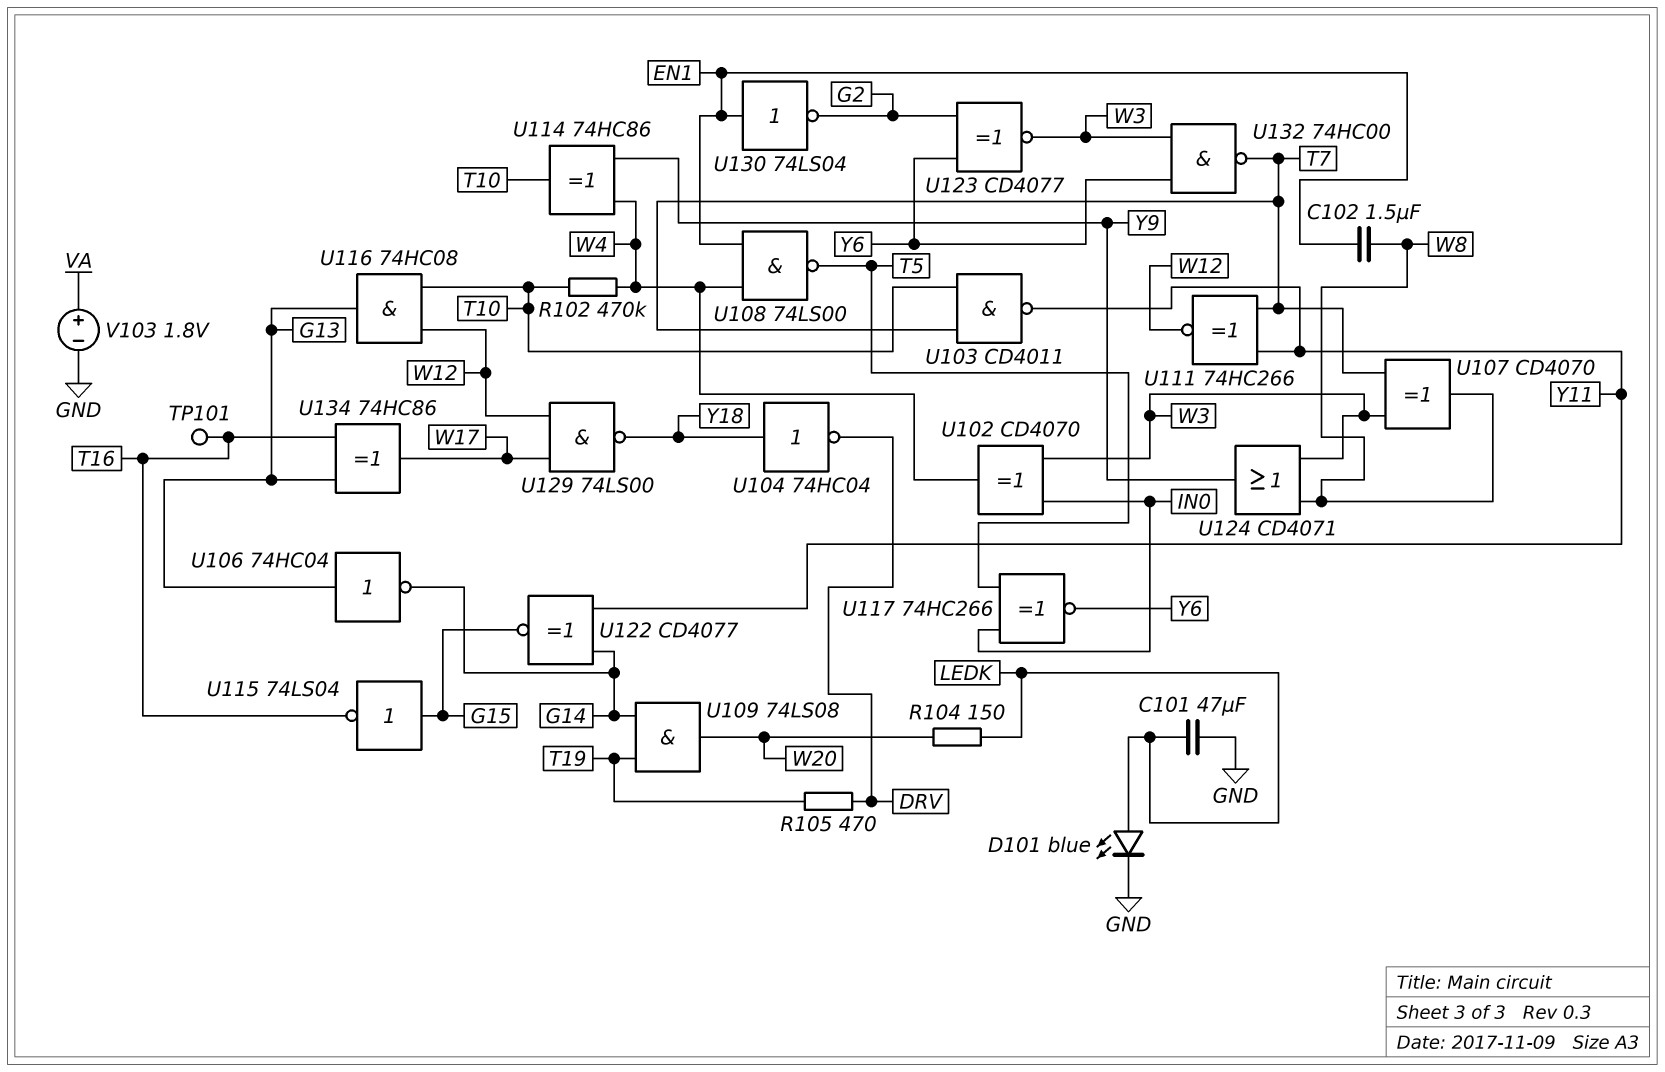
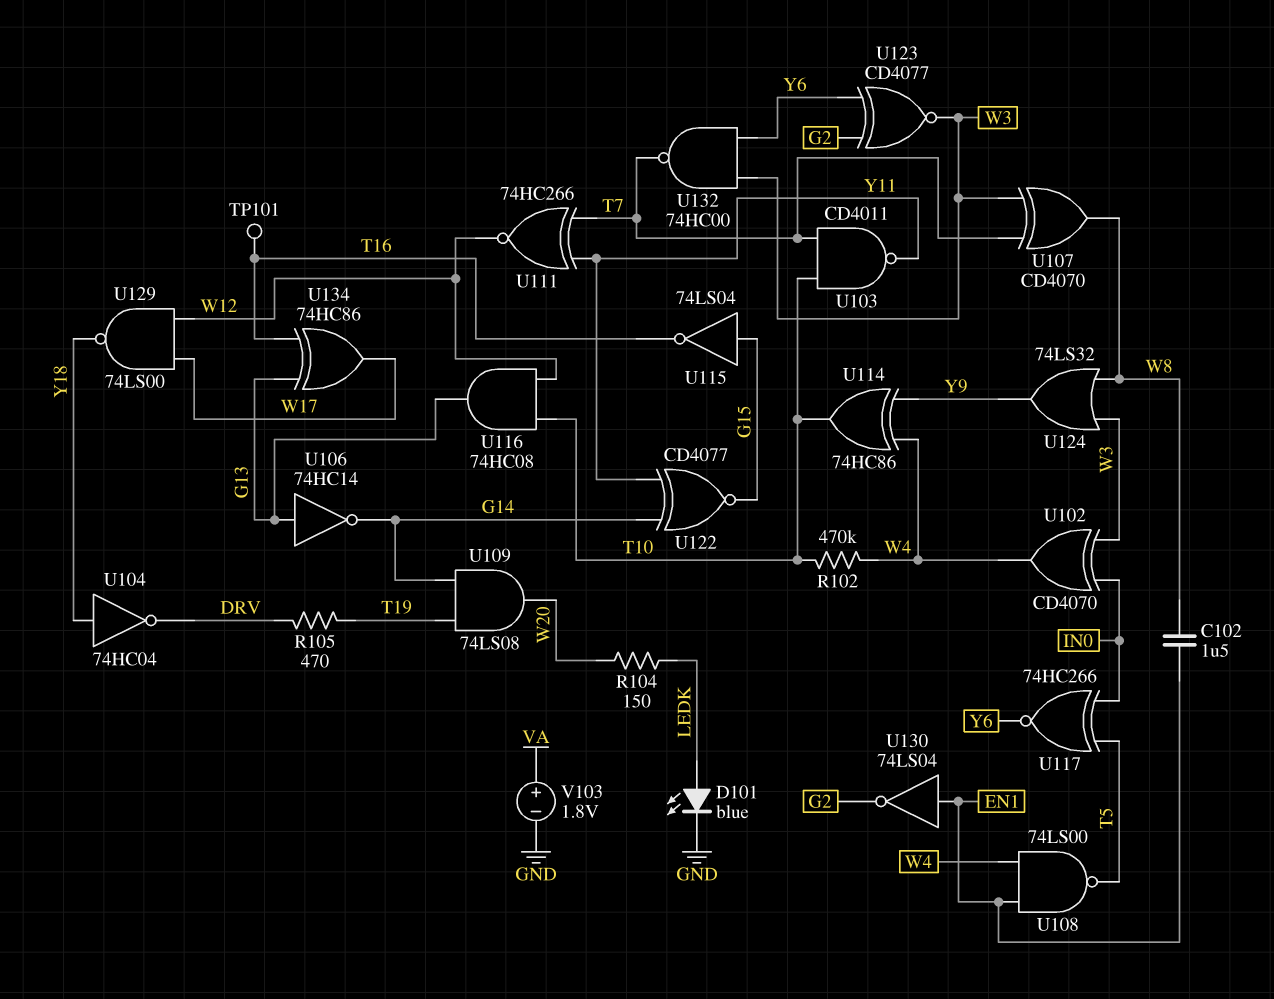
C101: 47uF (GND, LEDK) -> none
U106: NOT 74HC04 (in G13, out G14) -> NOT 74HC14 (in G13, out G14)
U124: OR CD4071 (in W3, in W8, out Y9) -> OR 74LS32 (in W3, in W8, out Y9)

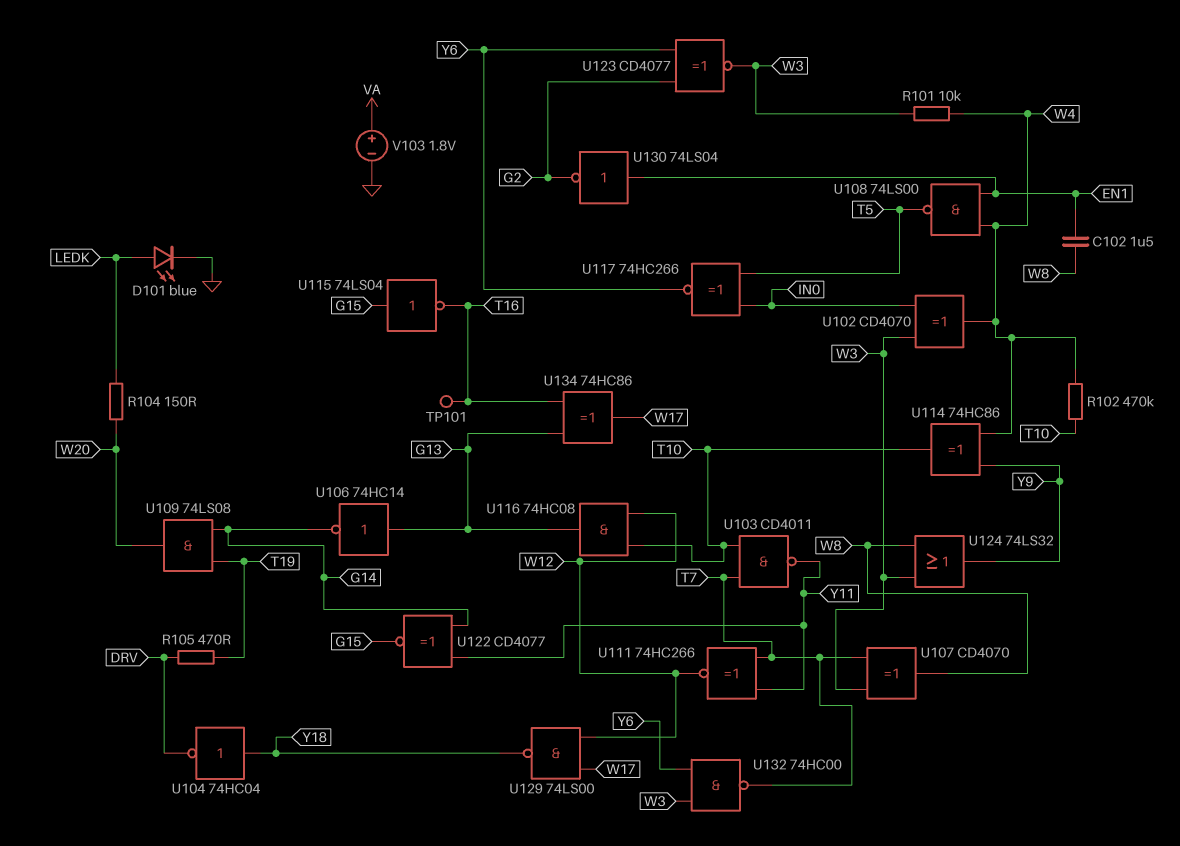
R101: none -> 10k (W3, W4)

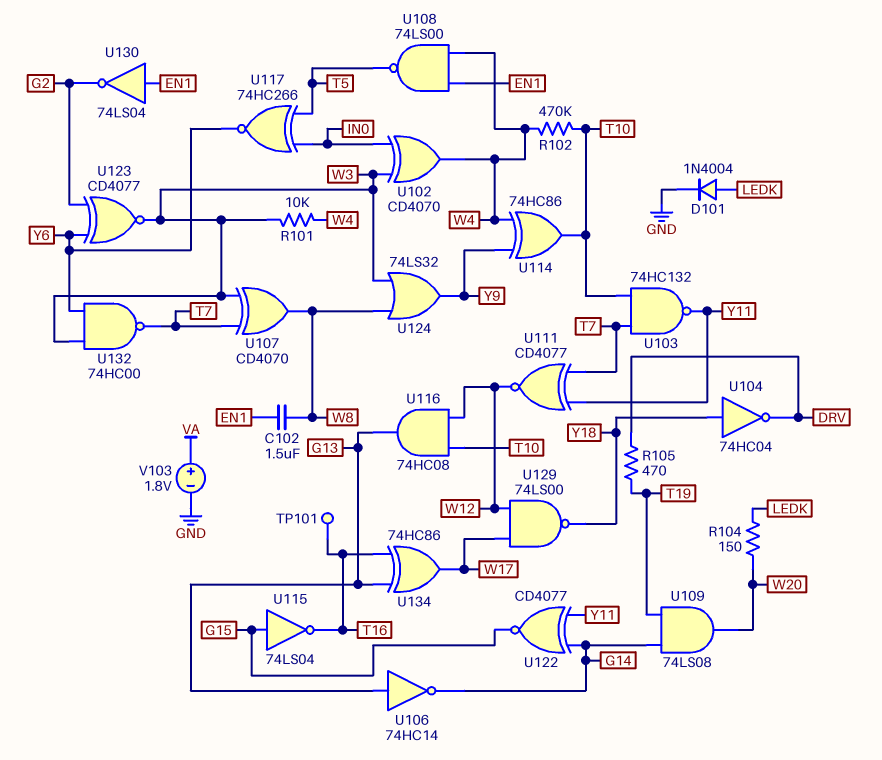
D101: LED blue (A LEDK, K GND) -> diode 1N4004 (A LEDK, K GND)
U103: NAND CD4011 (in T7, in T10, out Y11) -> NAND 74HC132 (in T7, in T10, out Y11)
U111: XNOR 74HC266 (in T7, in Y11, out W12) -> XNOR CD4077 (in T7, in Y11, out W12)

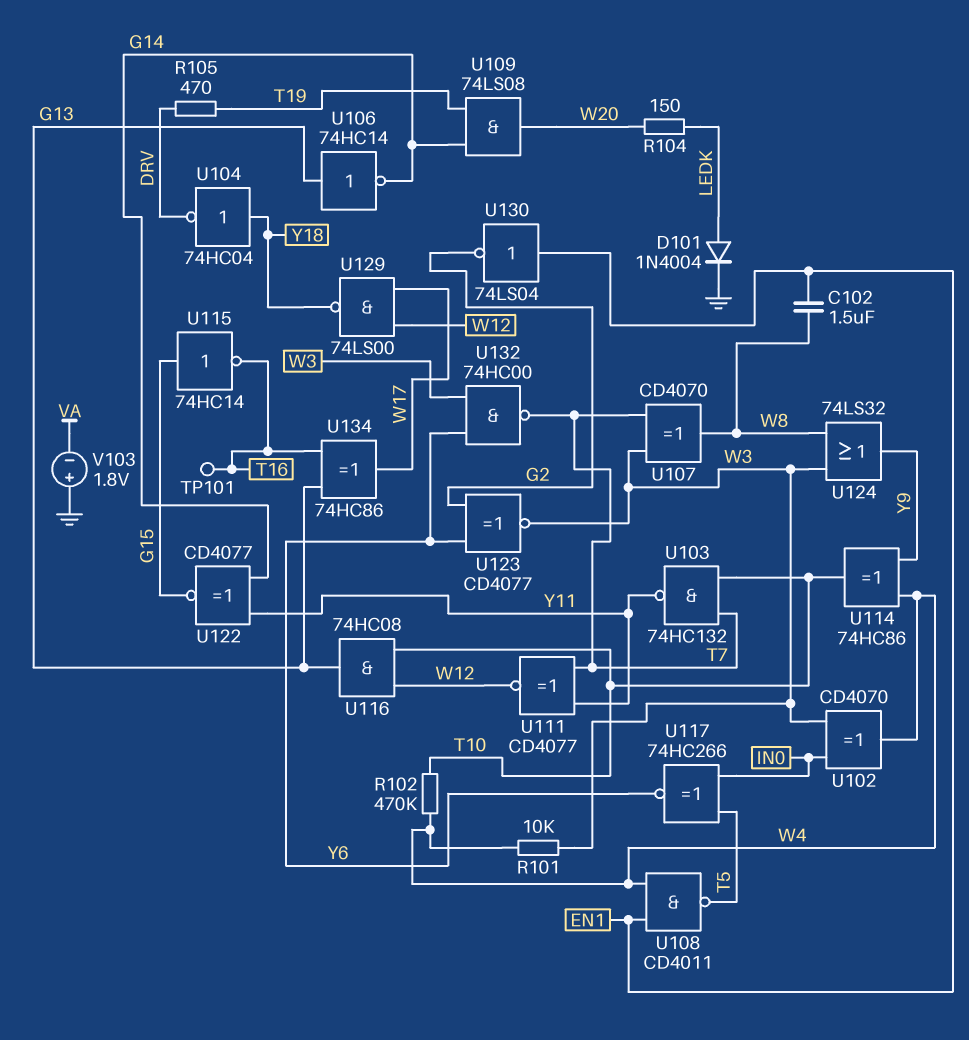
U108: NAND 74LS00 (in EN1, in W4, out T5) -> NAND CD4011 (in EN1, in W4, out T5)
U115: NOT 74LS04 (in G15, out T16) -> NOT 74HC14 (in G15, out T16)
V103: 1.8V (plus VA, minus GND) -> 1.8V (plus GND, minus VA)

